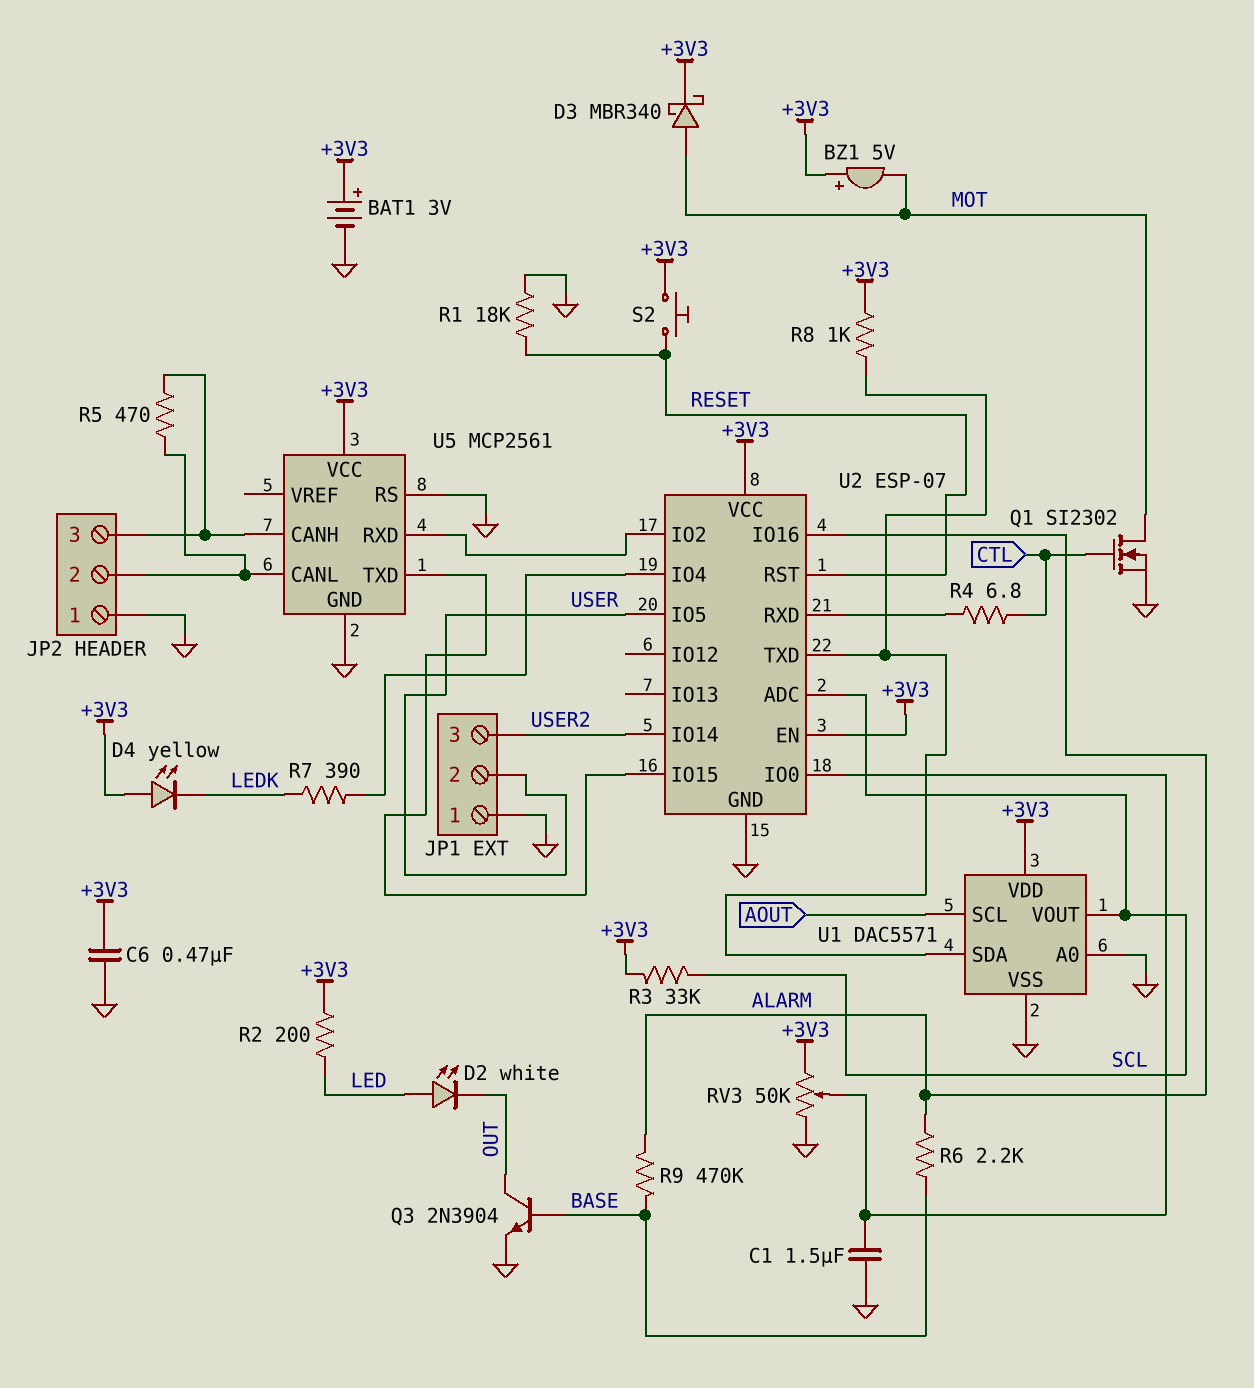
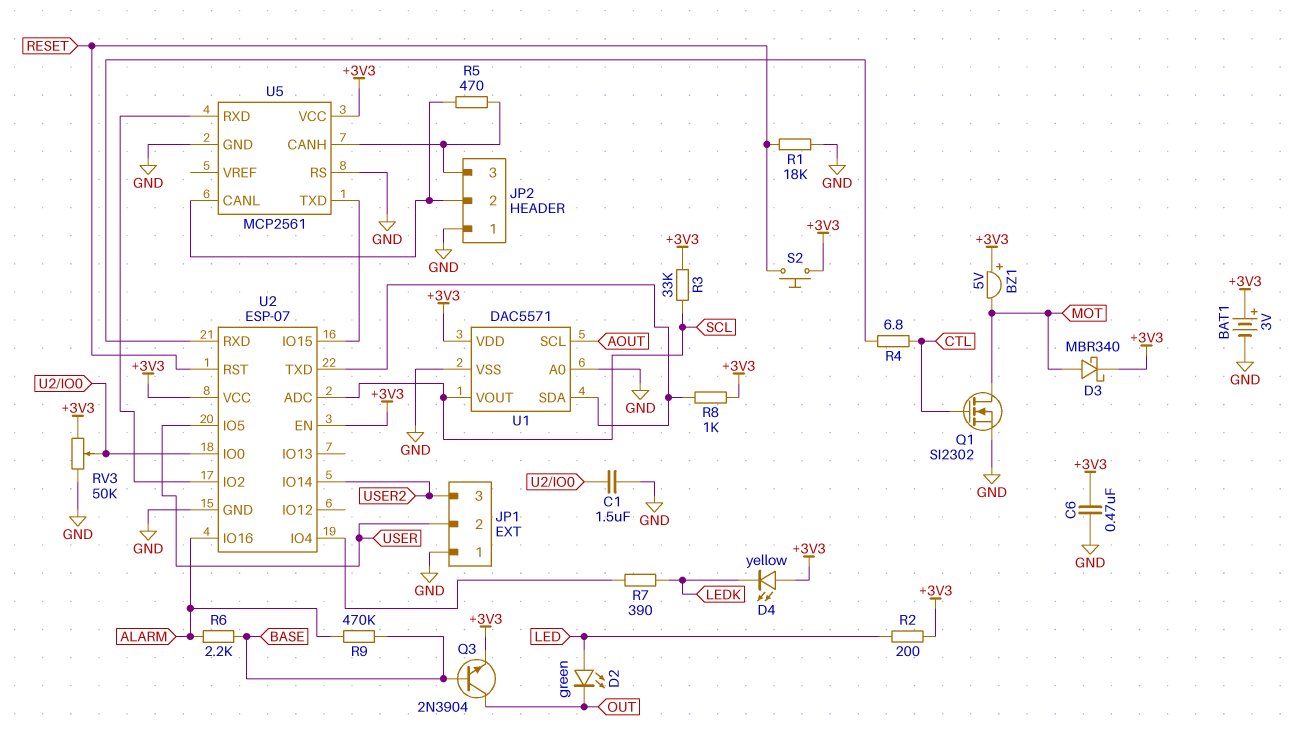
D2: LED white (A LED, K OUT) -> LED green (A LED, K OUT)
Q3: NPN 2N3904 (B BASE, C OUT, E GND) -> NPN 2N3904 (B BASE, C OUT, E +3V3)

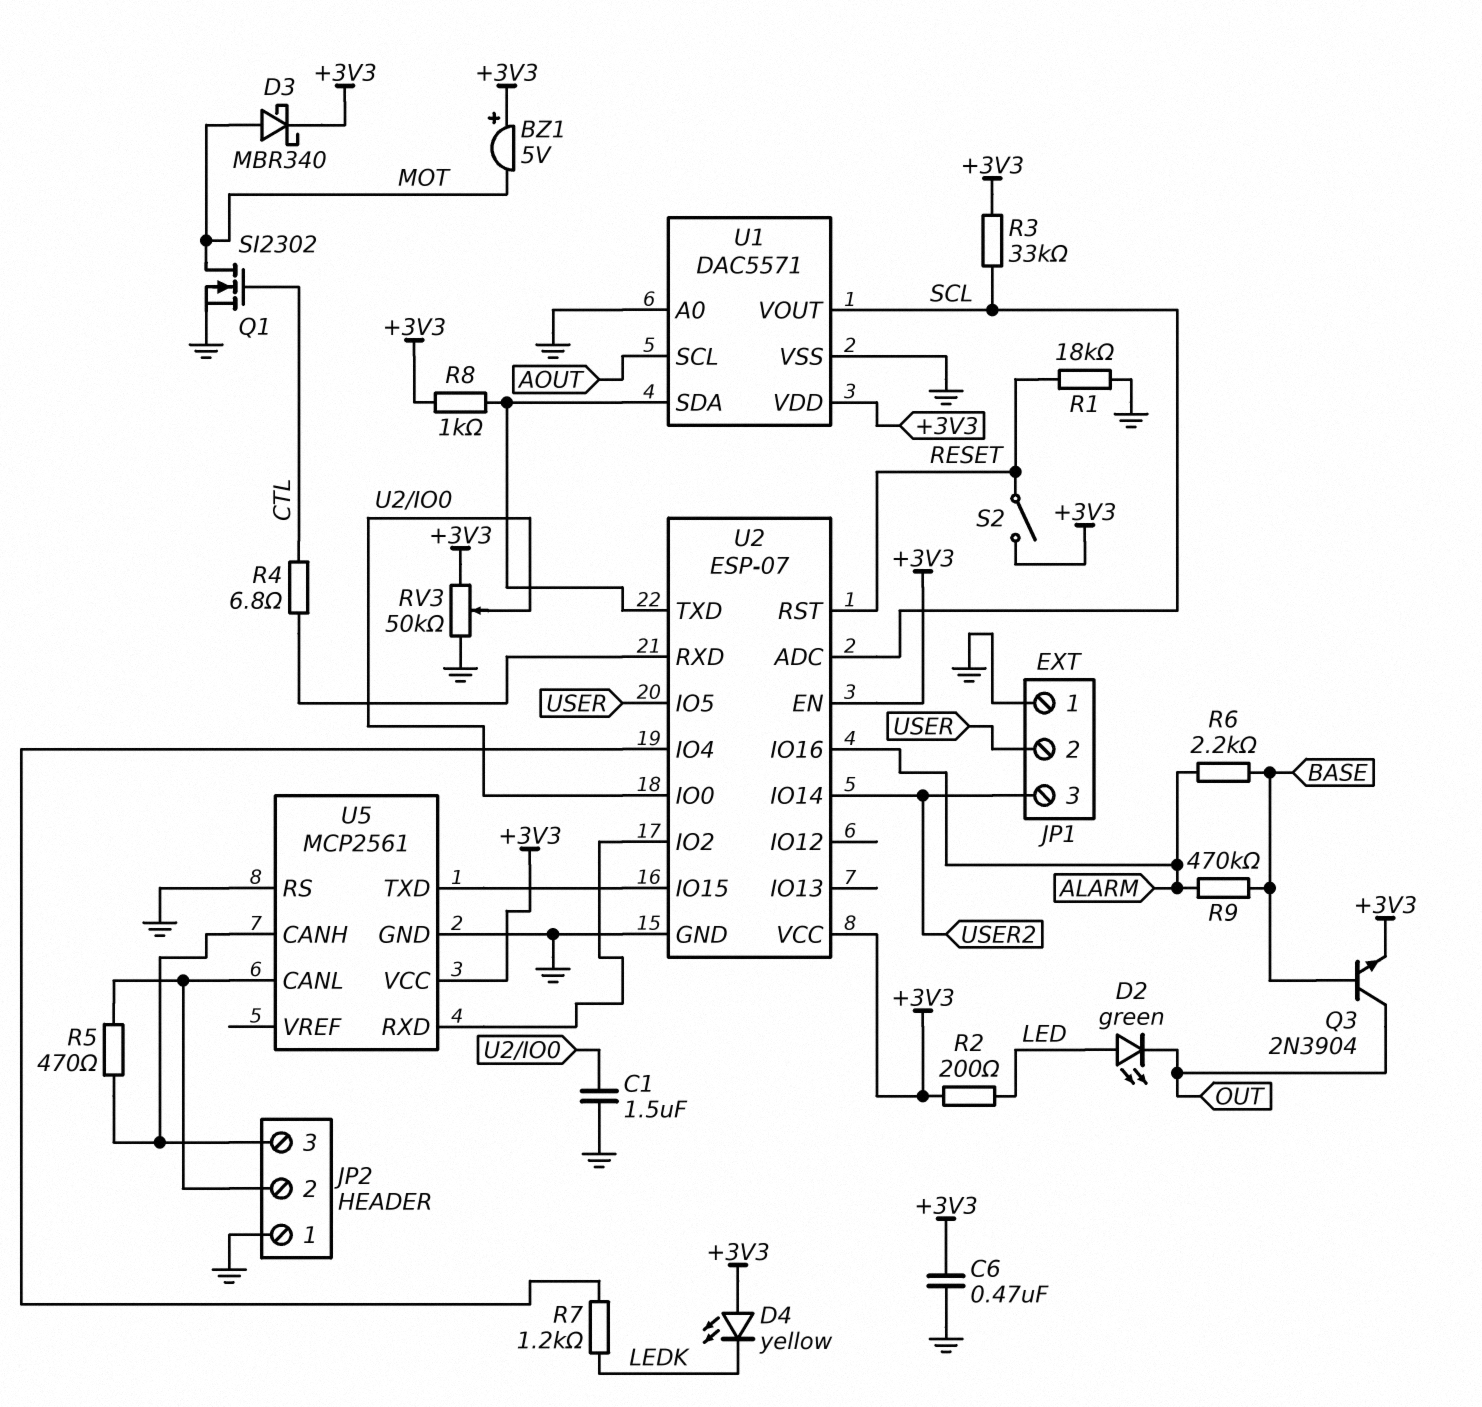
BAT1: 3V (plus +3V3, minus GND) -> none
R7: 390 (LEDK, U2/IO4) -> 1.2k (LEDK, U2/IO4)
S2: button (+3V3, RESET) -> switch (+3V3, RESET)

